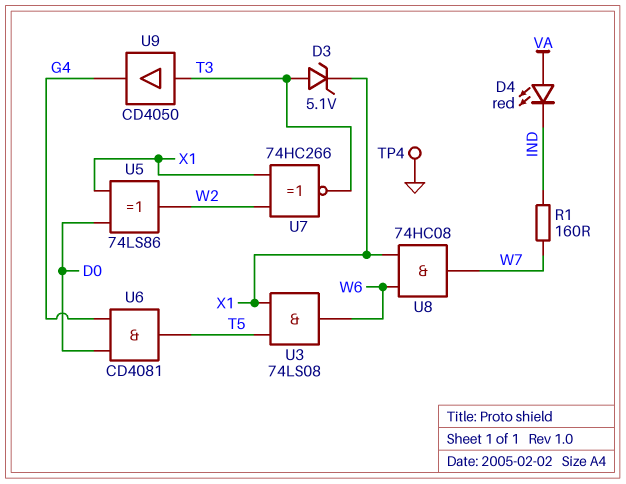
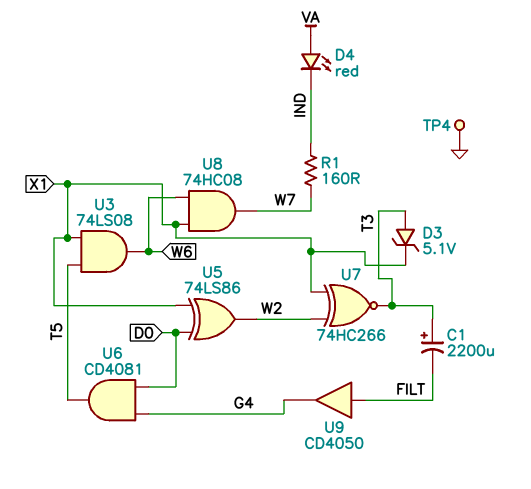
C1: none -> 2200uF (plus T3, minus FILT)
U9: buffer CD4050 (in T3, out G4) -> buffer CD4050 (in FILT, out G4)

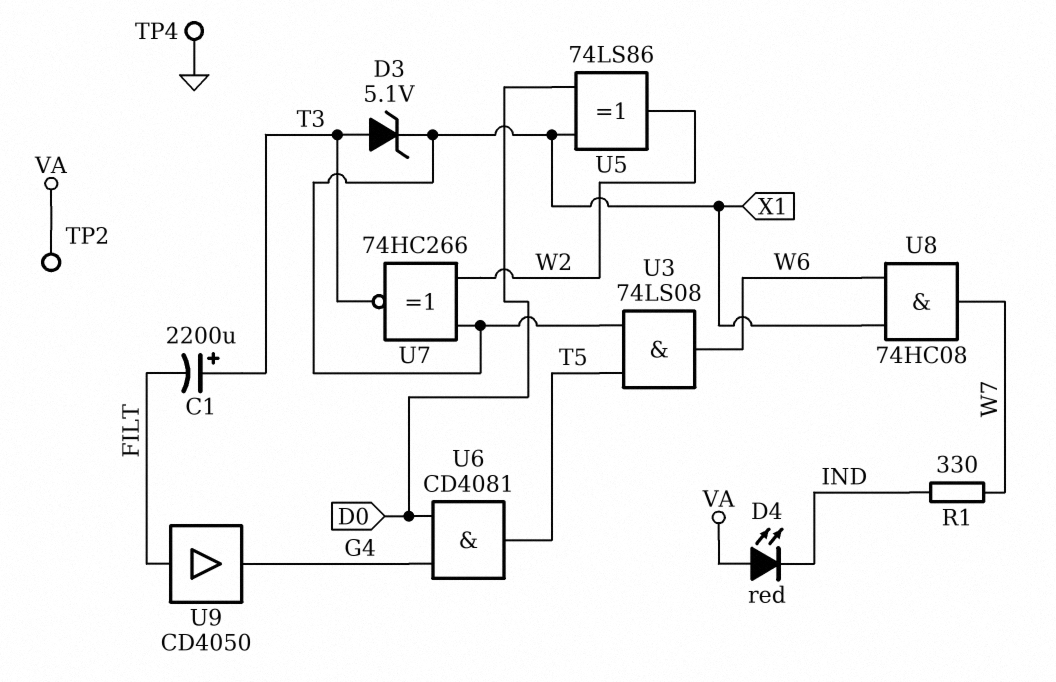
R1: 160 (IND, W7) -> 330 (IND, W7)
TP2: none -> test point (VA)

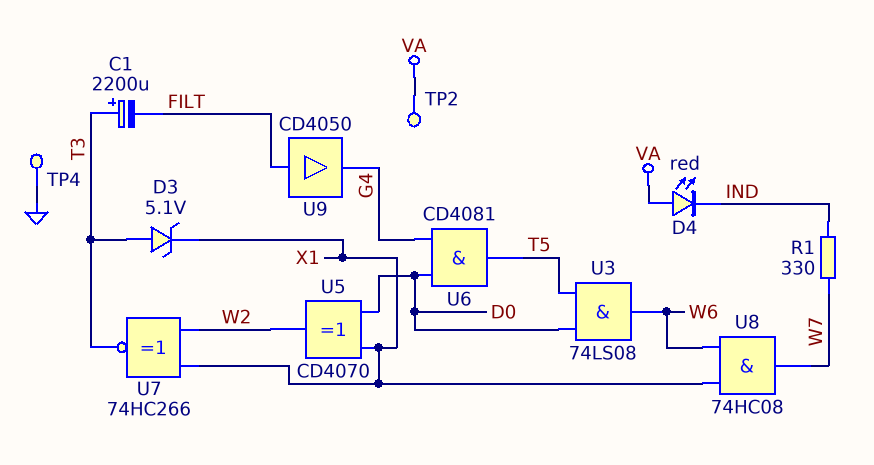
U3: AND 74LS08 (in T5, in X1, out W6) -> AND 74LS08 (in D0, in T5, out W6)
U5: XOR 74LS86 (in D0, in X1, out W2) -> XOR CD4070 (in D0, in X1, out W2)

